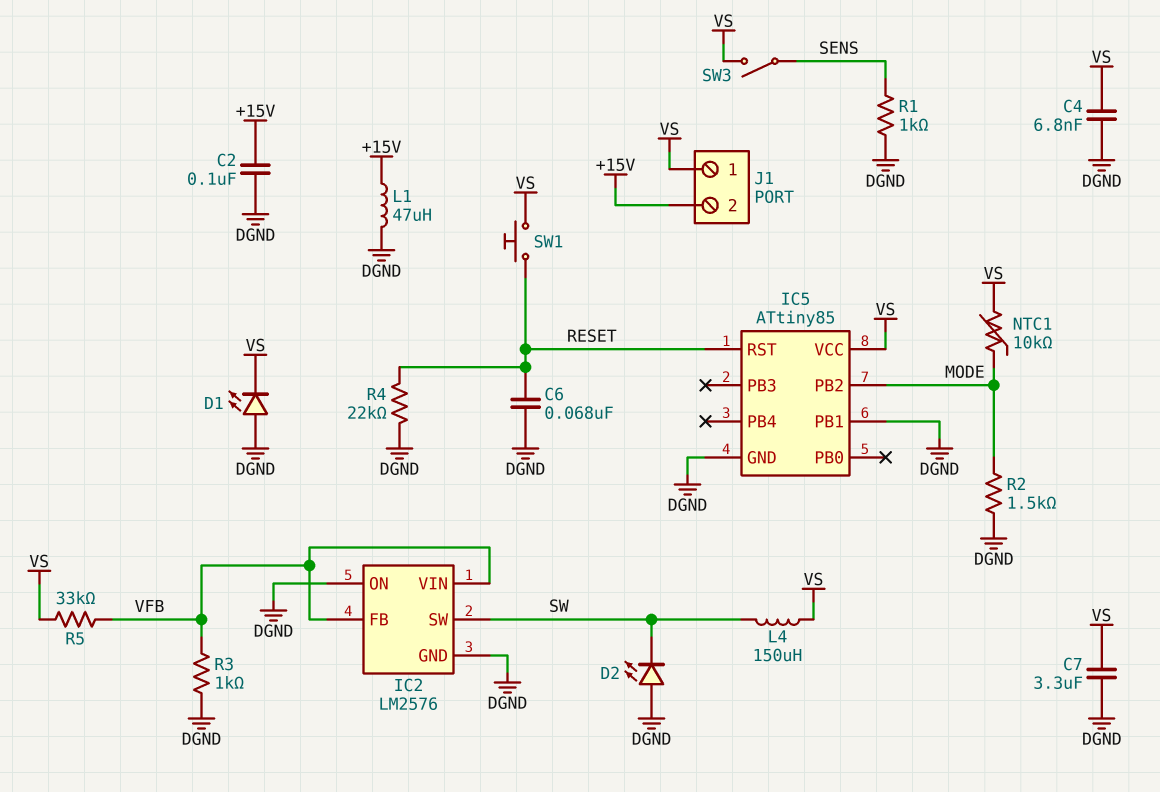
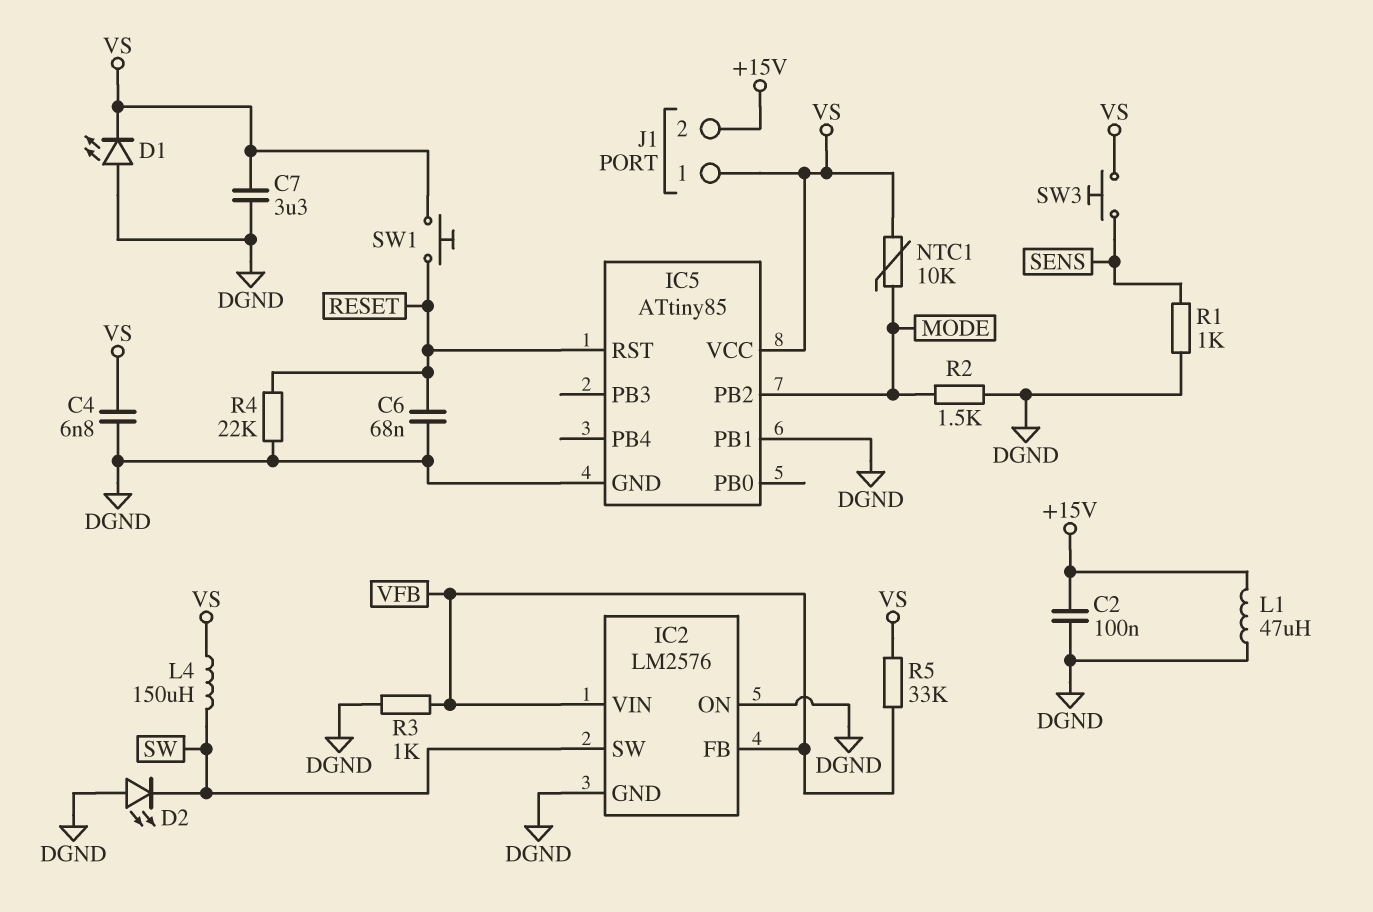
SW3: switch (SENS, VS) -> button (SENS, VS)

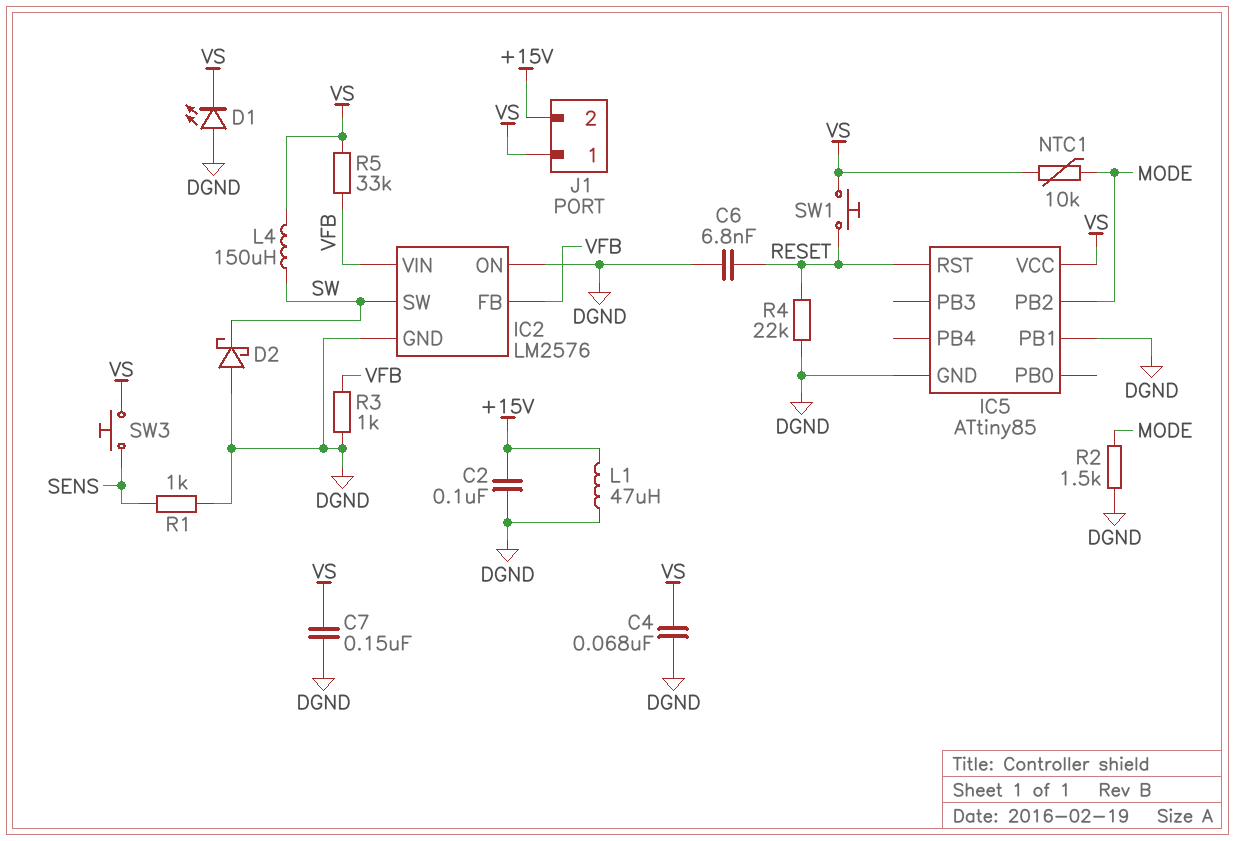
C4: 6.8nF (DGND, VS) -> 68nF (DGND, VS)
C6: 68nF (DGND, RESET) -> 6.8nF (DGND, RESET)
C7: 3.3uF (DGND, VS) -> 150nF (DGND, VS)
D2: LED (A DGND, K SW) -> schottky (A DGND, K SW)

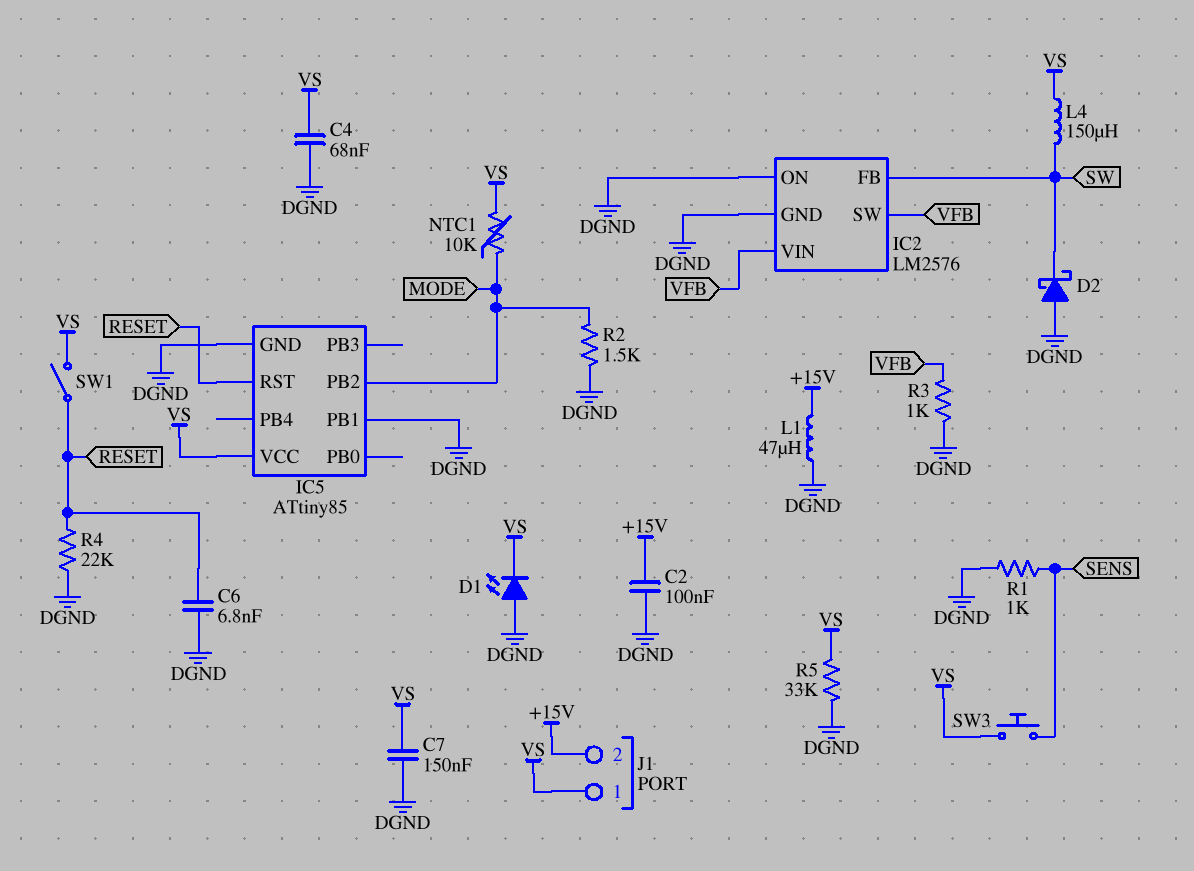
IC2 pin FB: VFB -> SW
IC2 pin SW: SW -> VFB
R5: 33k (VFB, VS) -> 33k (DGND, VS)
SW1: button (RESET, VS) -> switch (RESET, VS)

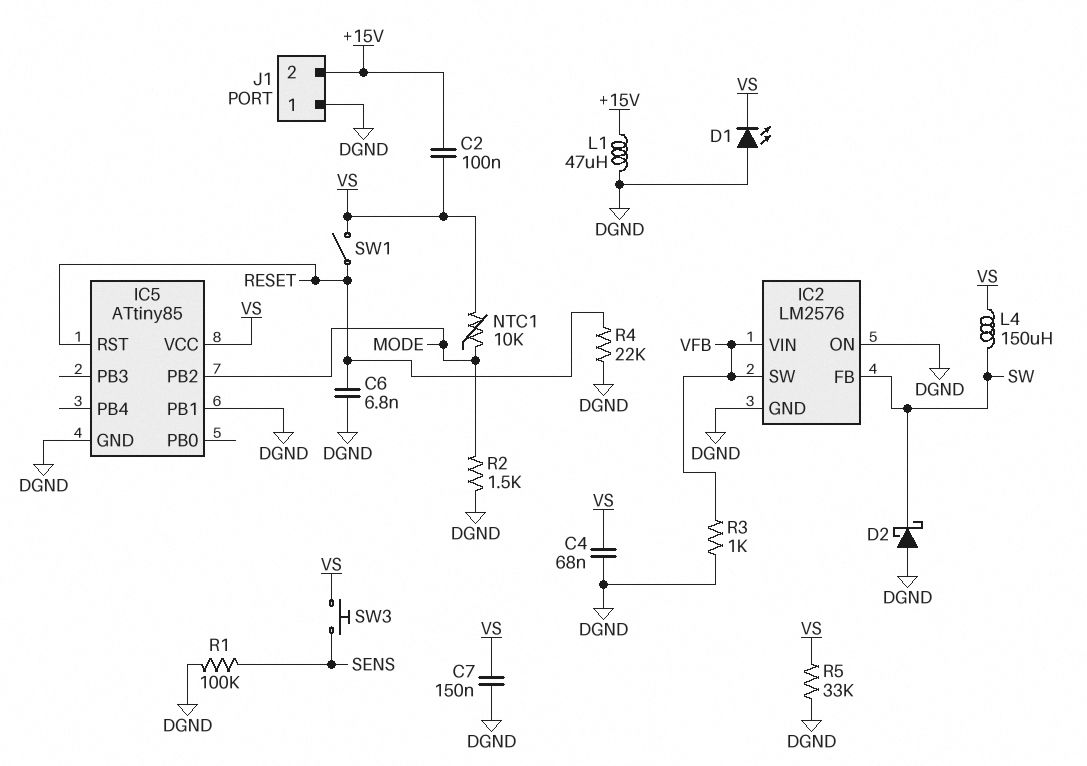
C2: 100nF (+15V, DGND) -> 100nF (+15V, VS)
J1 pin 1: VS -> DGND
R1: 1k (DGND, SENS) -> 100k (DGND, SENS)

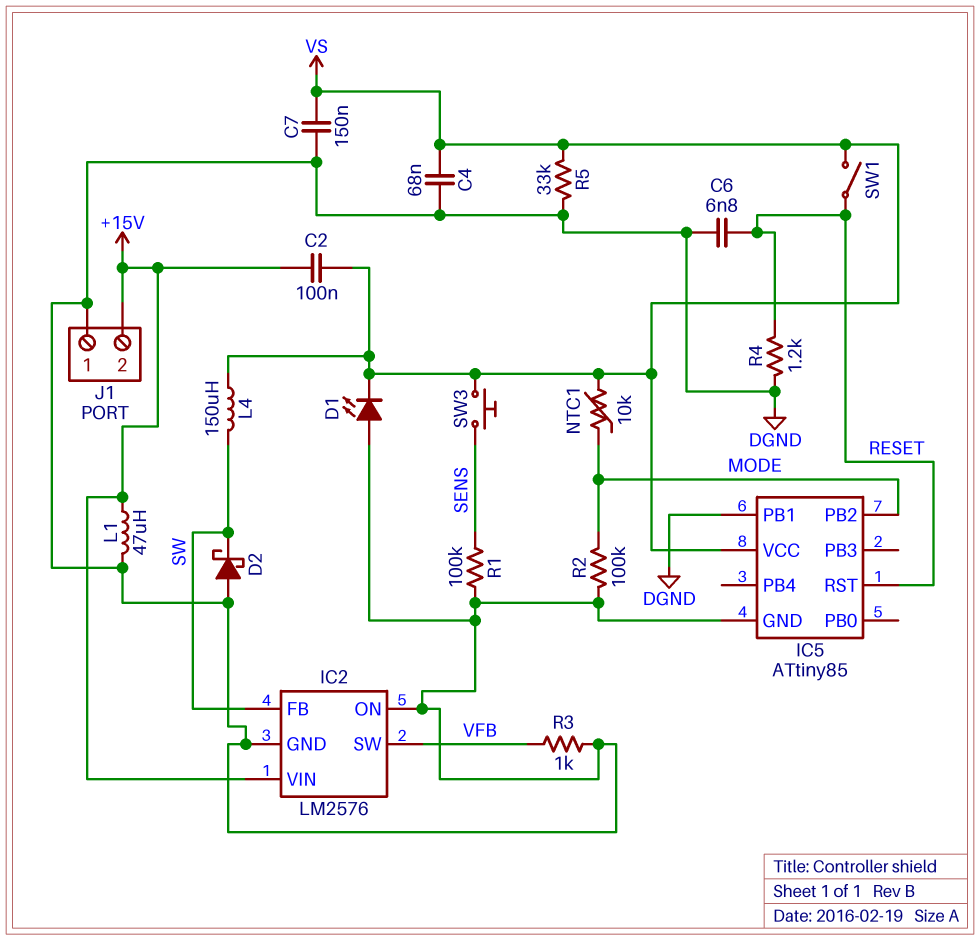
IC2 pin VIN: VFB -> +15V
R2: 1.5k (DGND, MODE) -> 100k (DGND, MODE)
R4: 22k (DGND, RESET) -> 1.2k (DGND, RESET)

